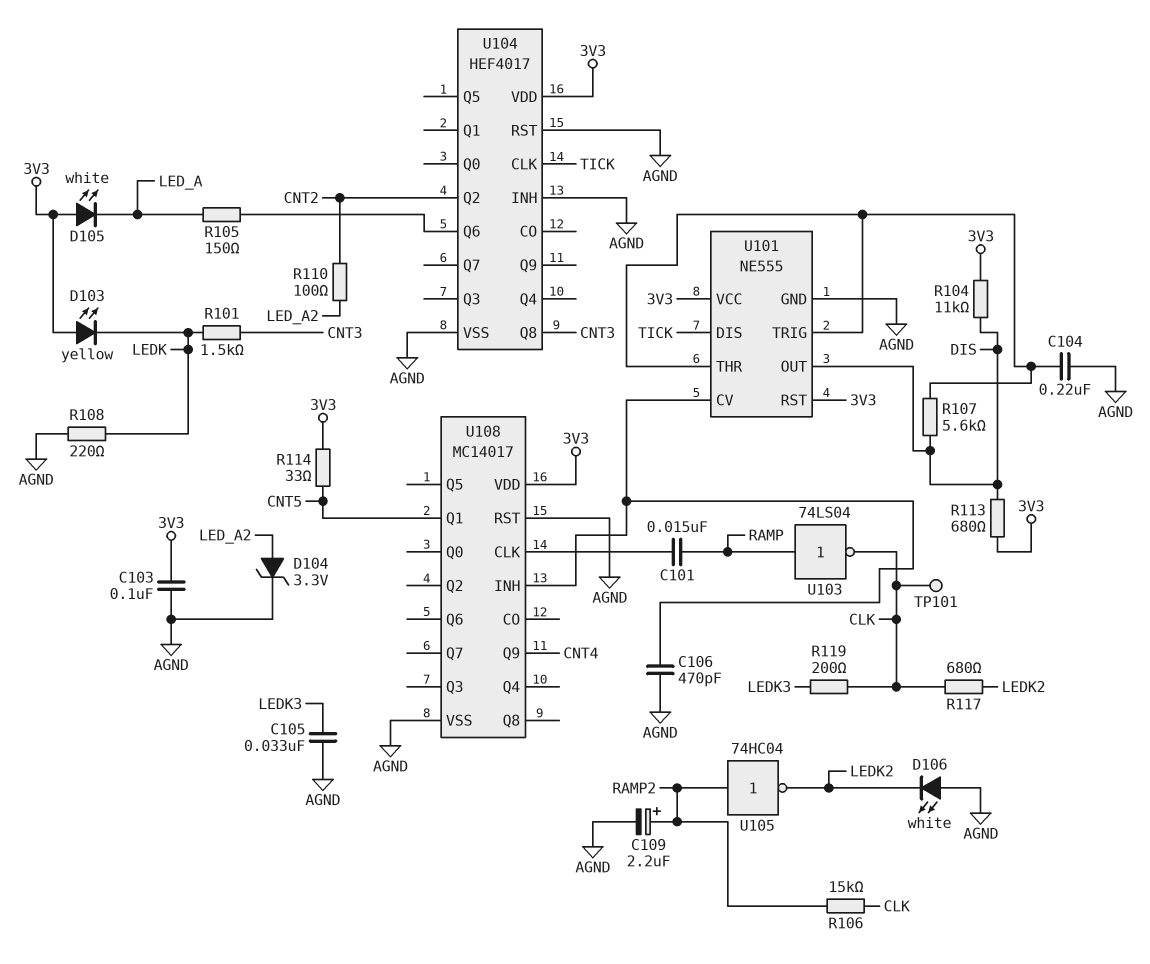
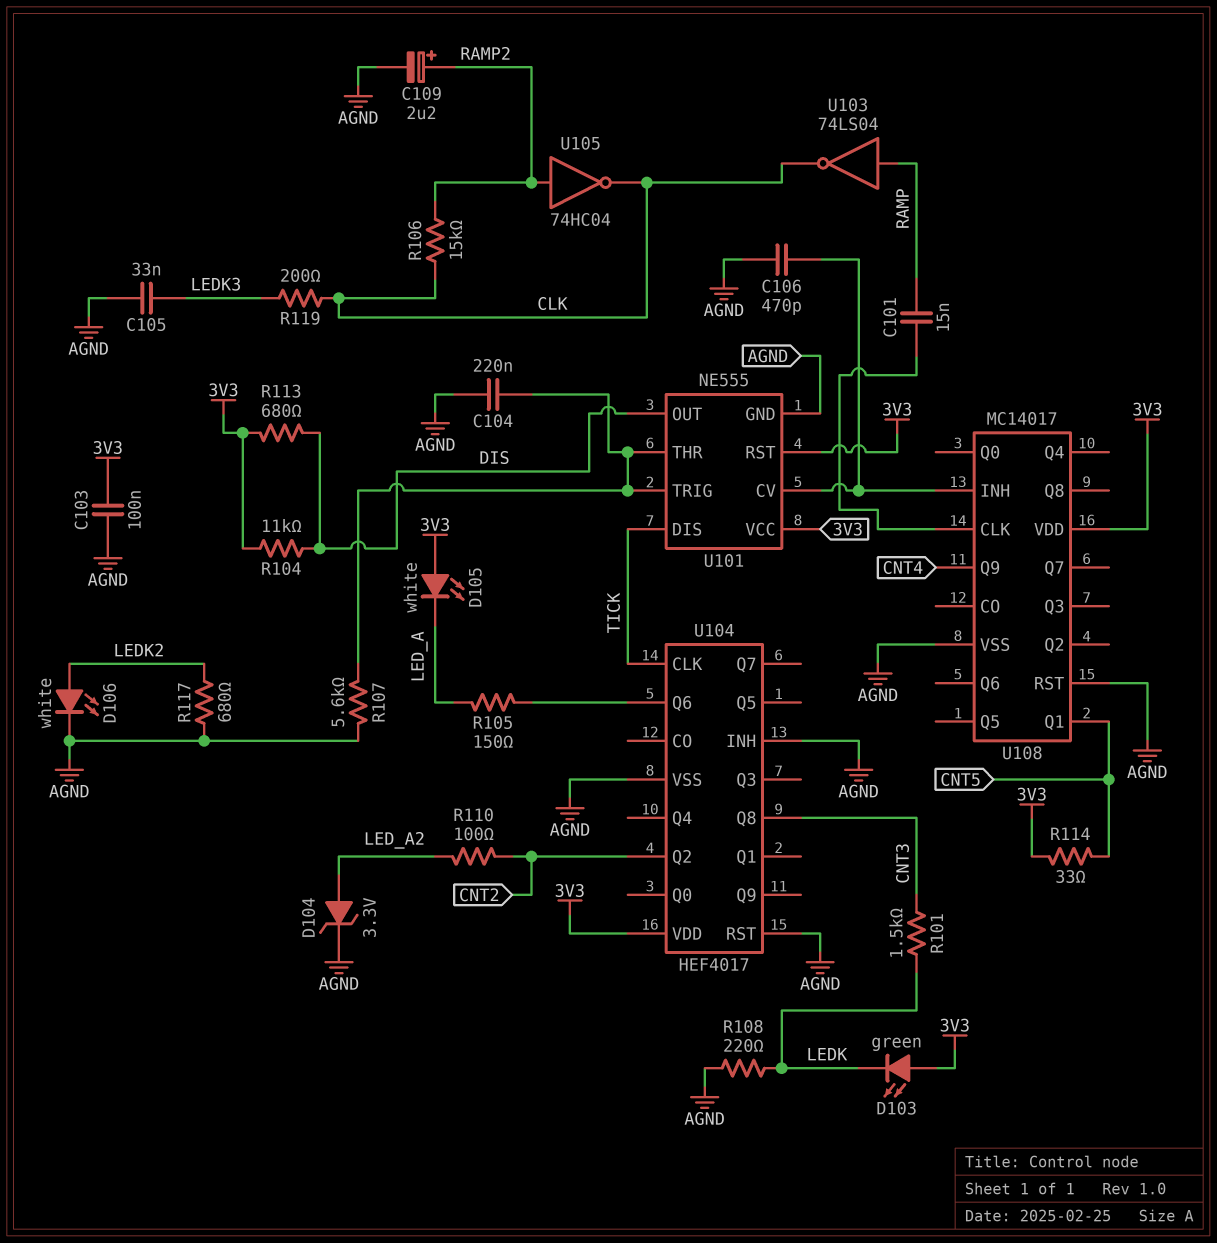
D103: LED yellow (A 3V3, K LEDK) -> LED green (A 3V3, K LEDK)
D106: LED white (A AGND, K LEDK2) -> LED white (A LEDK2, K AGND)
R107: 5.6k (DIS, U101/THR) -> 5.6k (AGND, U101/THR)
R117: 680 (CLK, LEDK2) -> 680 (AGND, LEDK2)
TP101: test point (CLK) -> none
U105: NOT 74HC04 (in RAMP2, out LEDK2) -> NOT 74HC04 (in RAMP2, out CLK)

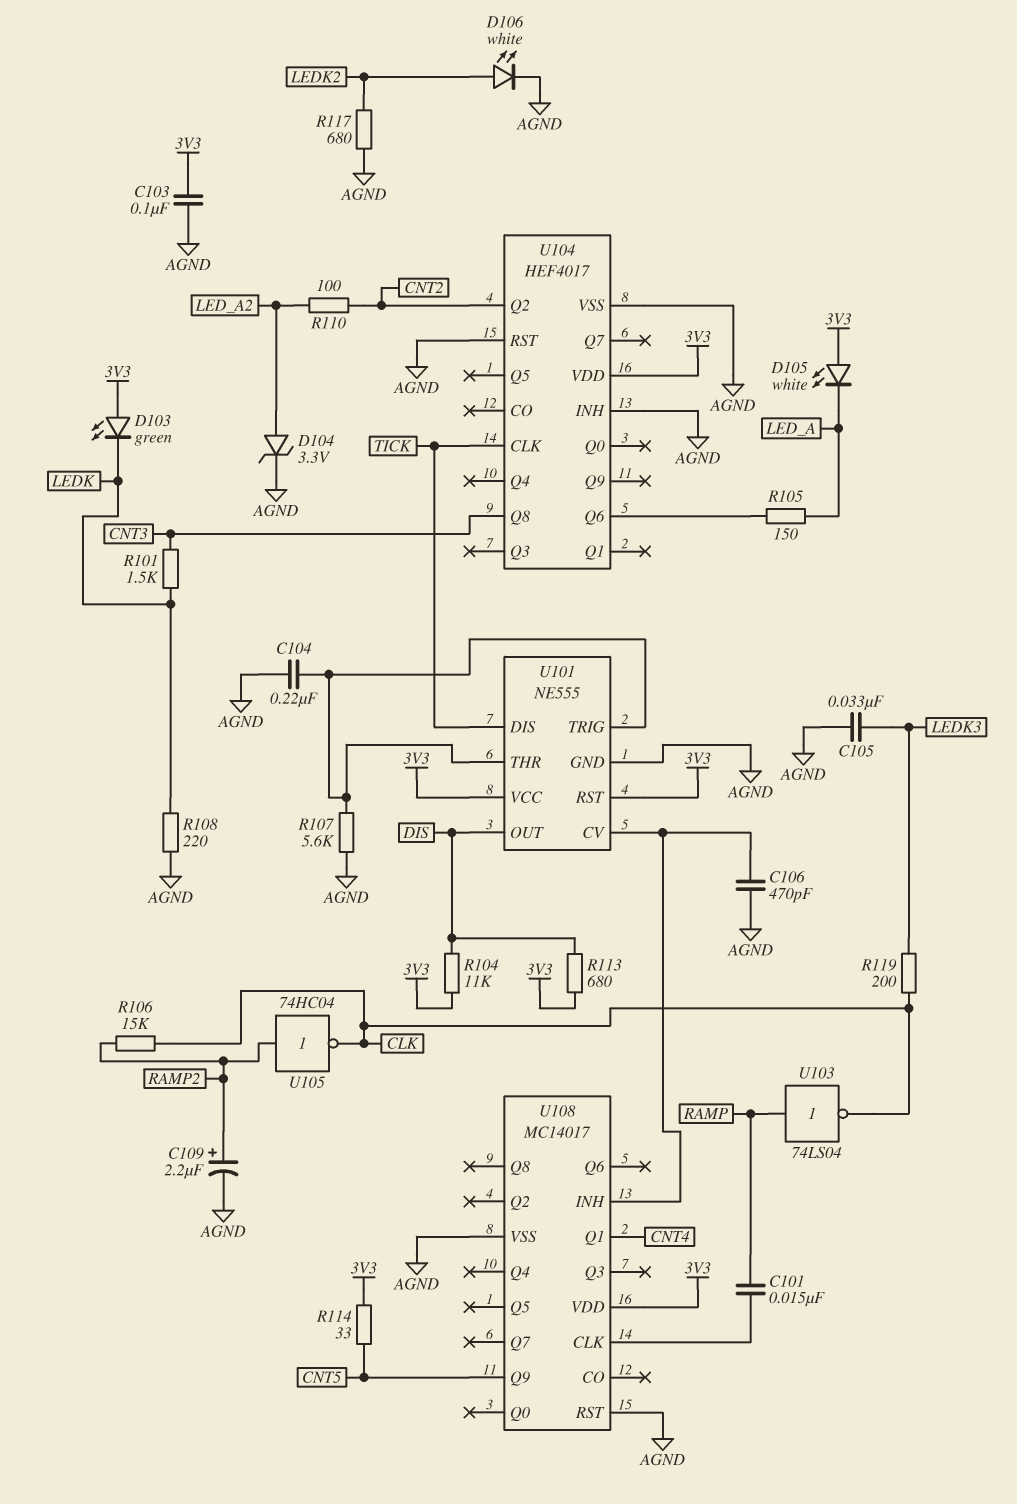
U108 pin Q1: CNT5 -> CNT4
U108 pin Q9: CNT4 -> CNT5

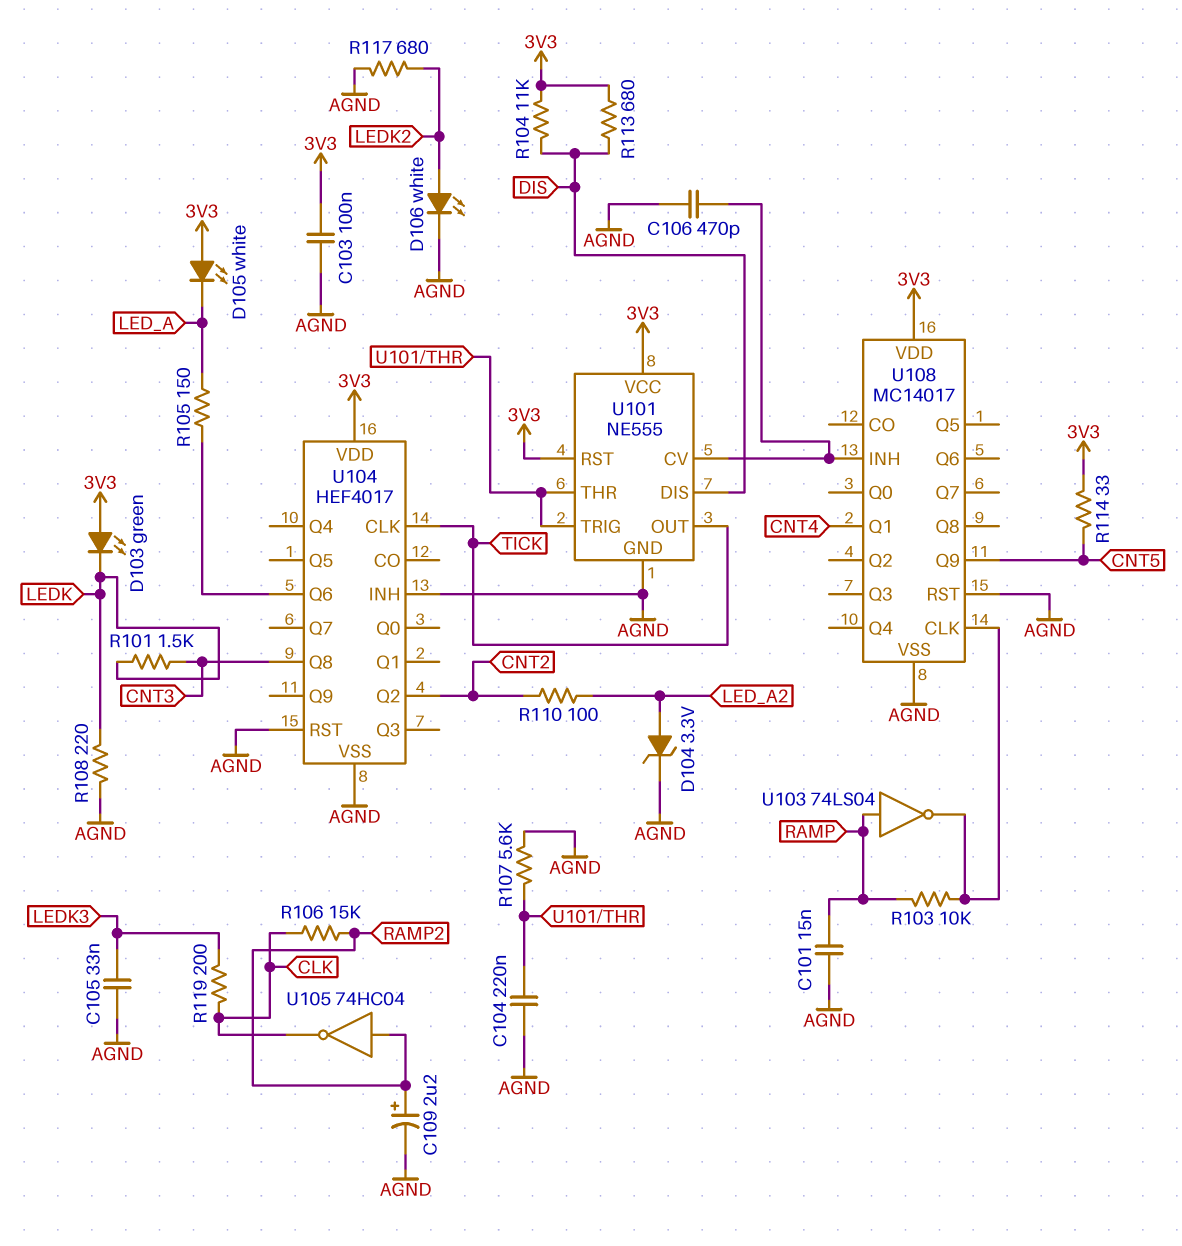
C101: 15nF (RAMP, U108/CLK) -> 15nF (AGND, RAMP)
R103: none -> 10k (RAMP, U108/CLK)
U101 pin DIS: TICK -> DIS
U101 pin OUT: DIS -> TICK
U103: NOT 74LS04 (in RAMP, out CLK) -> NOT 74LS04 (in RAMP, out U108/CLK)

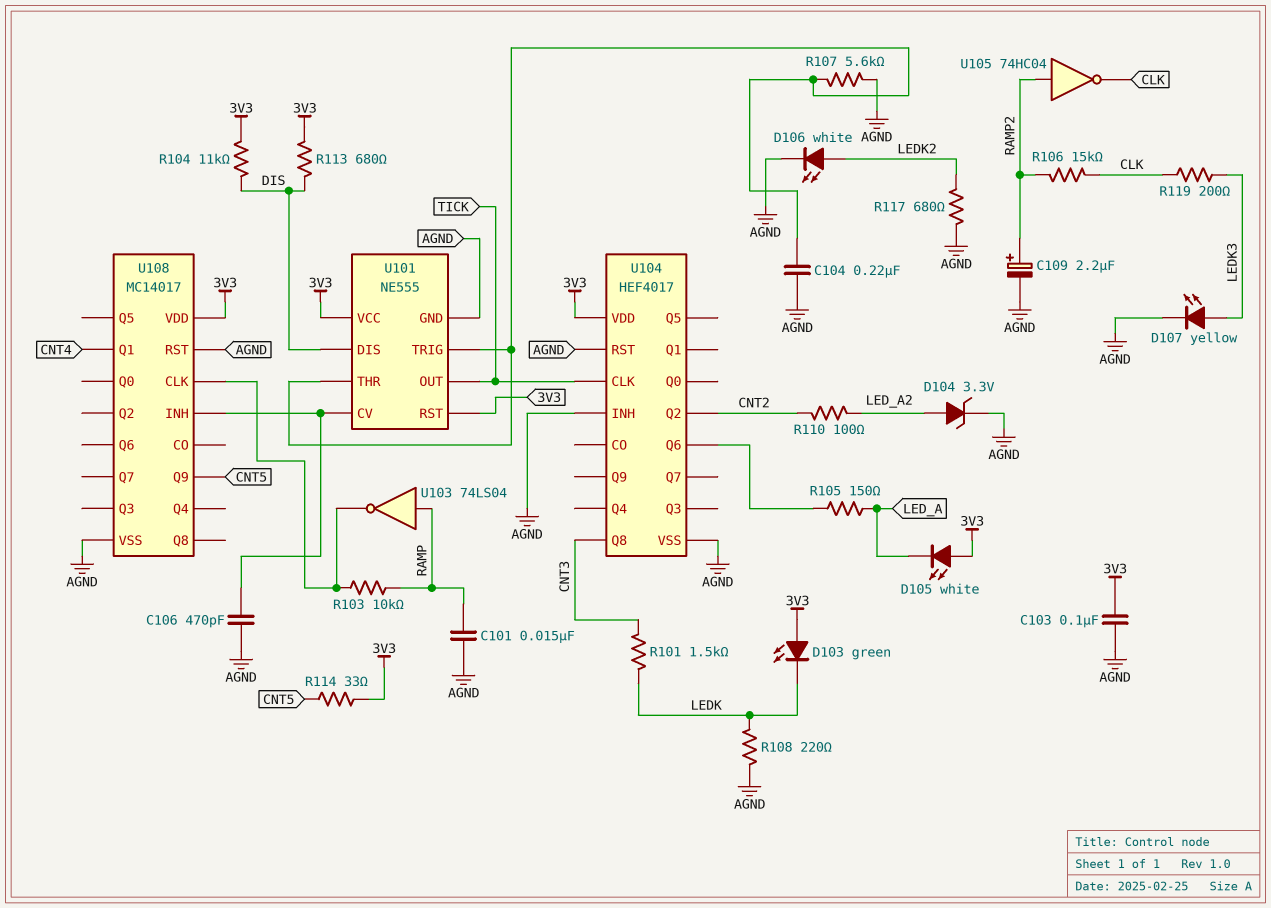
C105: 33nF (AGND, LEDK3) -> none
D107: none -> LED yellow (A LEDK3, K AGND)

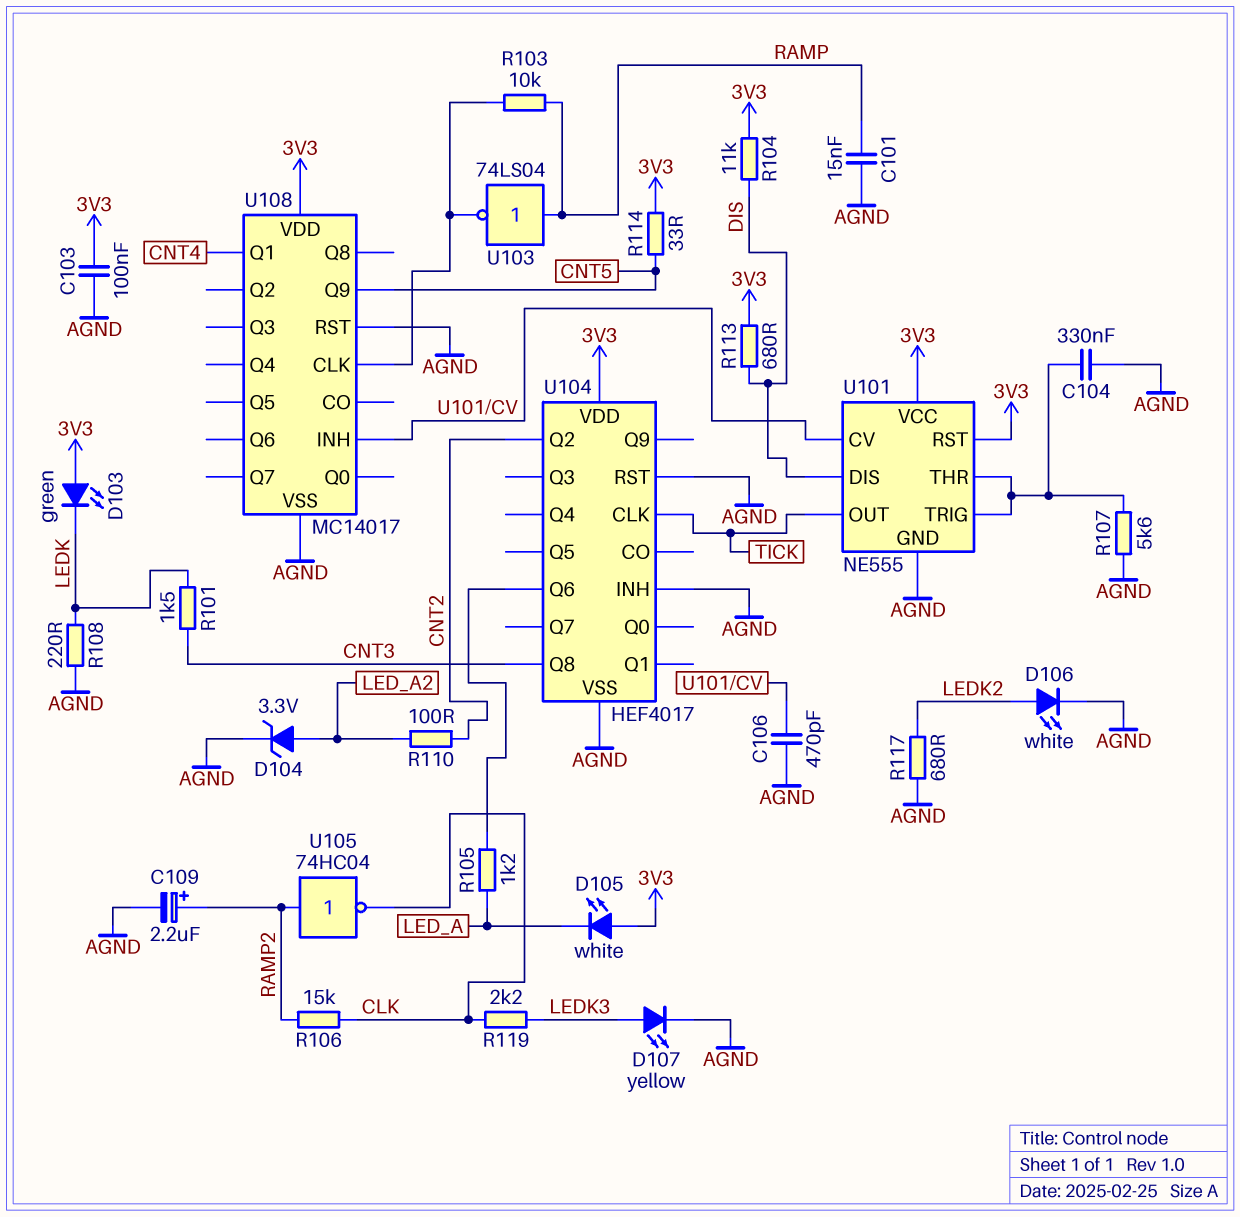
C104: 220nF (AGND, U101/THR) -> 330nF (AGND, U101/THR)
R105: 150 (LED_A, U104/Q6) -> 1.2k (LED_A, U104/Q6)
R119: 200 (CLK, LEDK3) -> 2.2k (CLK, LEDK3)

